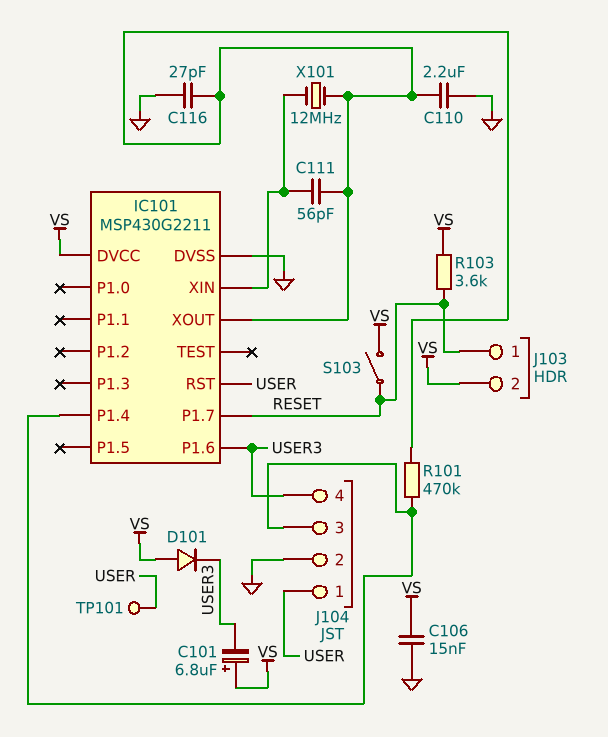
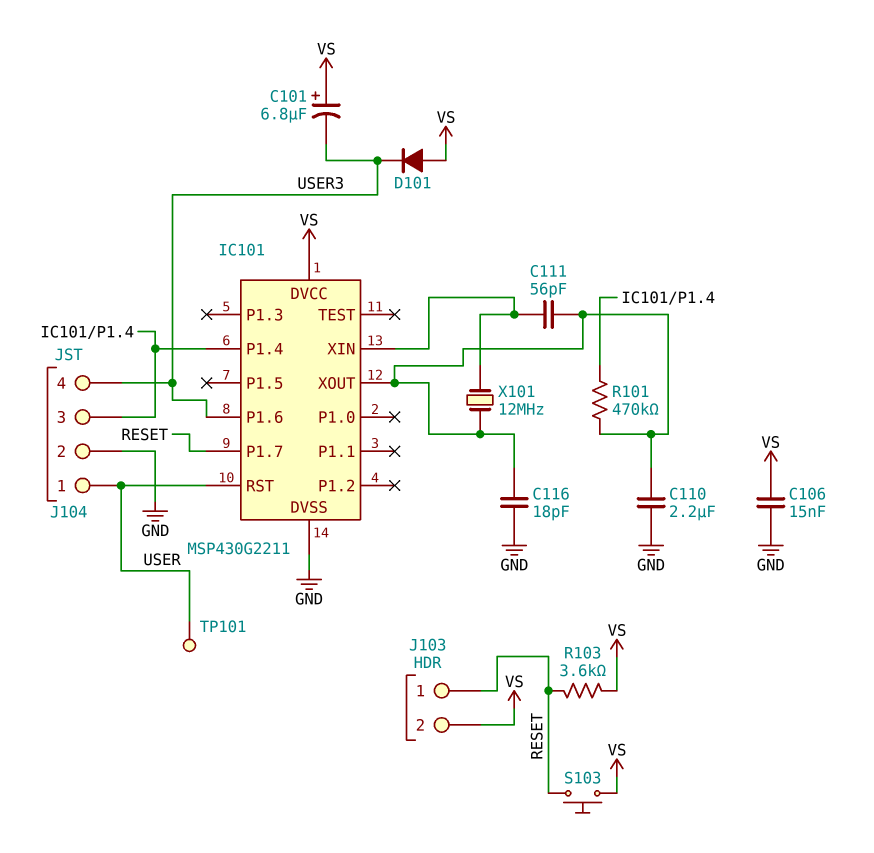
C116: 27pF (GND, IC101/XOUT) -> 18pF (GND, IC101/XOUT)
S103: switch (RESET, VS) -> button (RESET, VS)

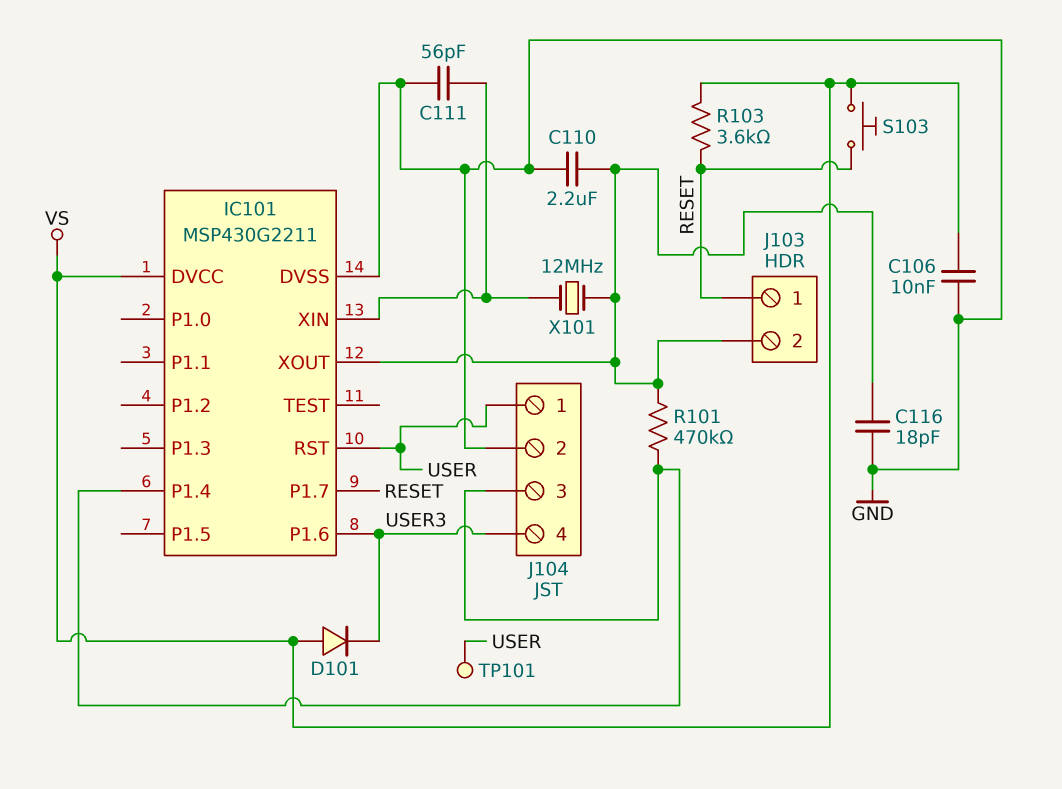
C101: 6.8uF (plus VS, minus USER3) -> none
C106: 15nF (GND, VS) -> 10nF (GND, VS)
C111: 56pF (IC101/XIN, IC101/XOUT) -> 56pF (GND, IC101/XIN)
J103 pin 2: VS -> IC101/XOUT

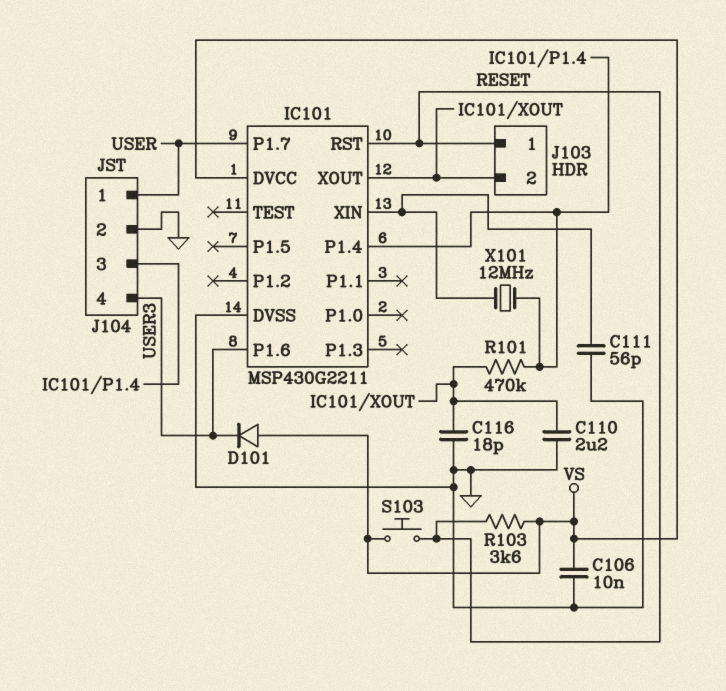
IC101 pin P1.7: RESET -> USER
IC101 pin RST: USER -> RESET
TP101: test point (USER) -> none
X101: 12MHz (IC101/XIN, IC101/XOUT) -> 12MHz (IC101/P1.4, IC101/XIN)

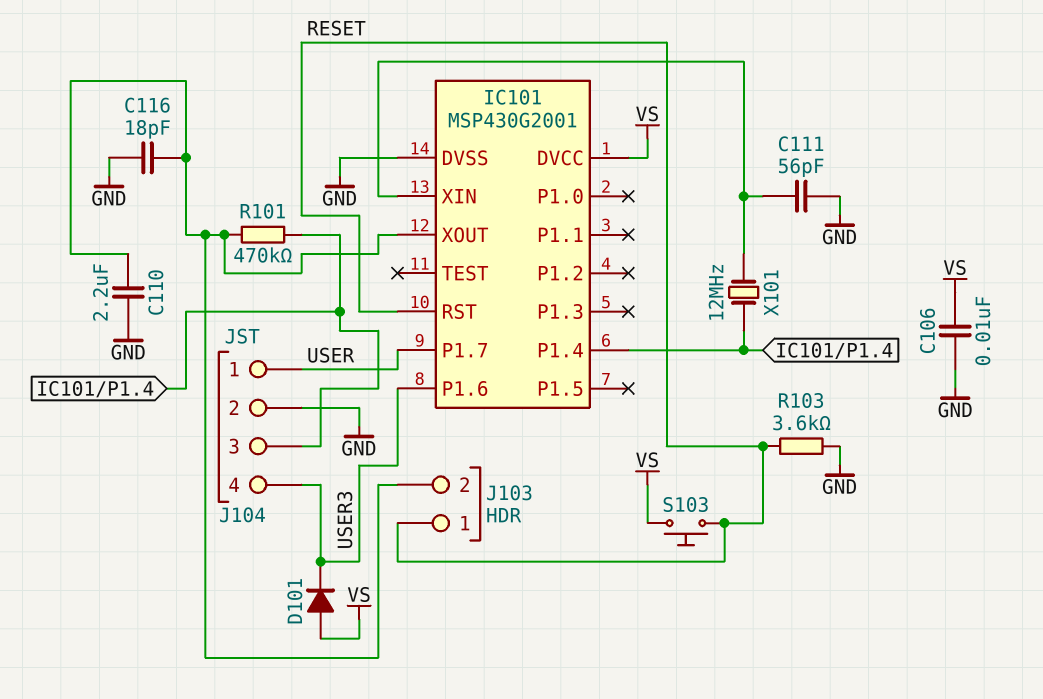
IC101: MSP430G2211 -> MSP430G2001
R103: 3.6k (RESET, VS) -> 3.6k (GND, RESET)

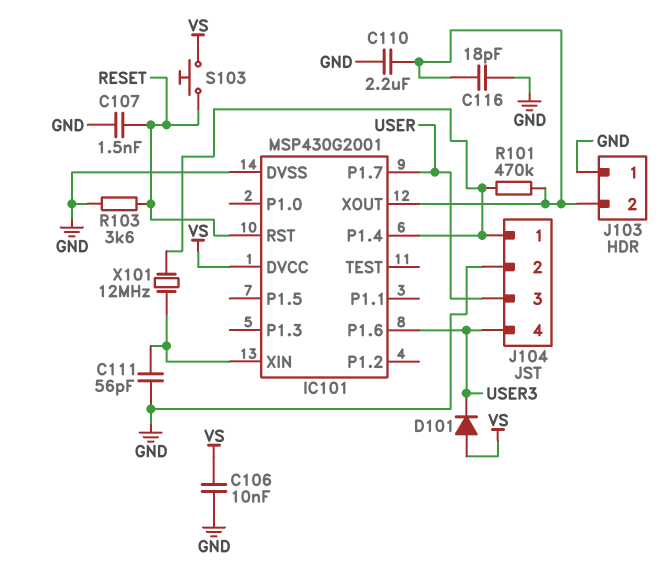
C107: none -> 1.5nF (GND, RESET)
J103 pin 1: RESET -> GND
J104 pin 1: USER -> IC101/P1.4
J104 pin 3: IC101/P1.4 -> USER

